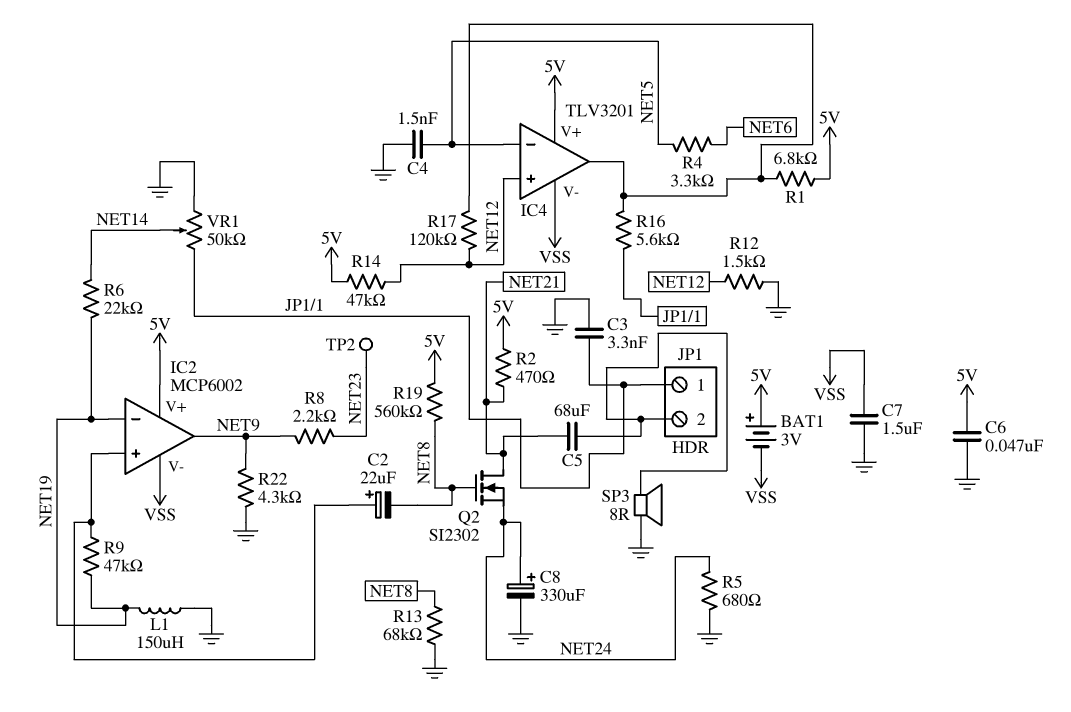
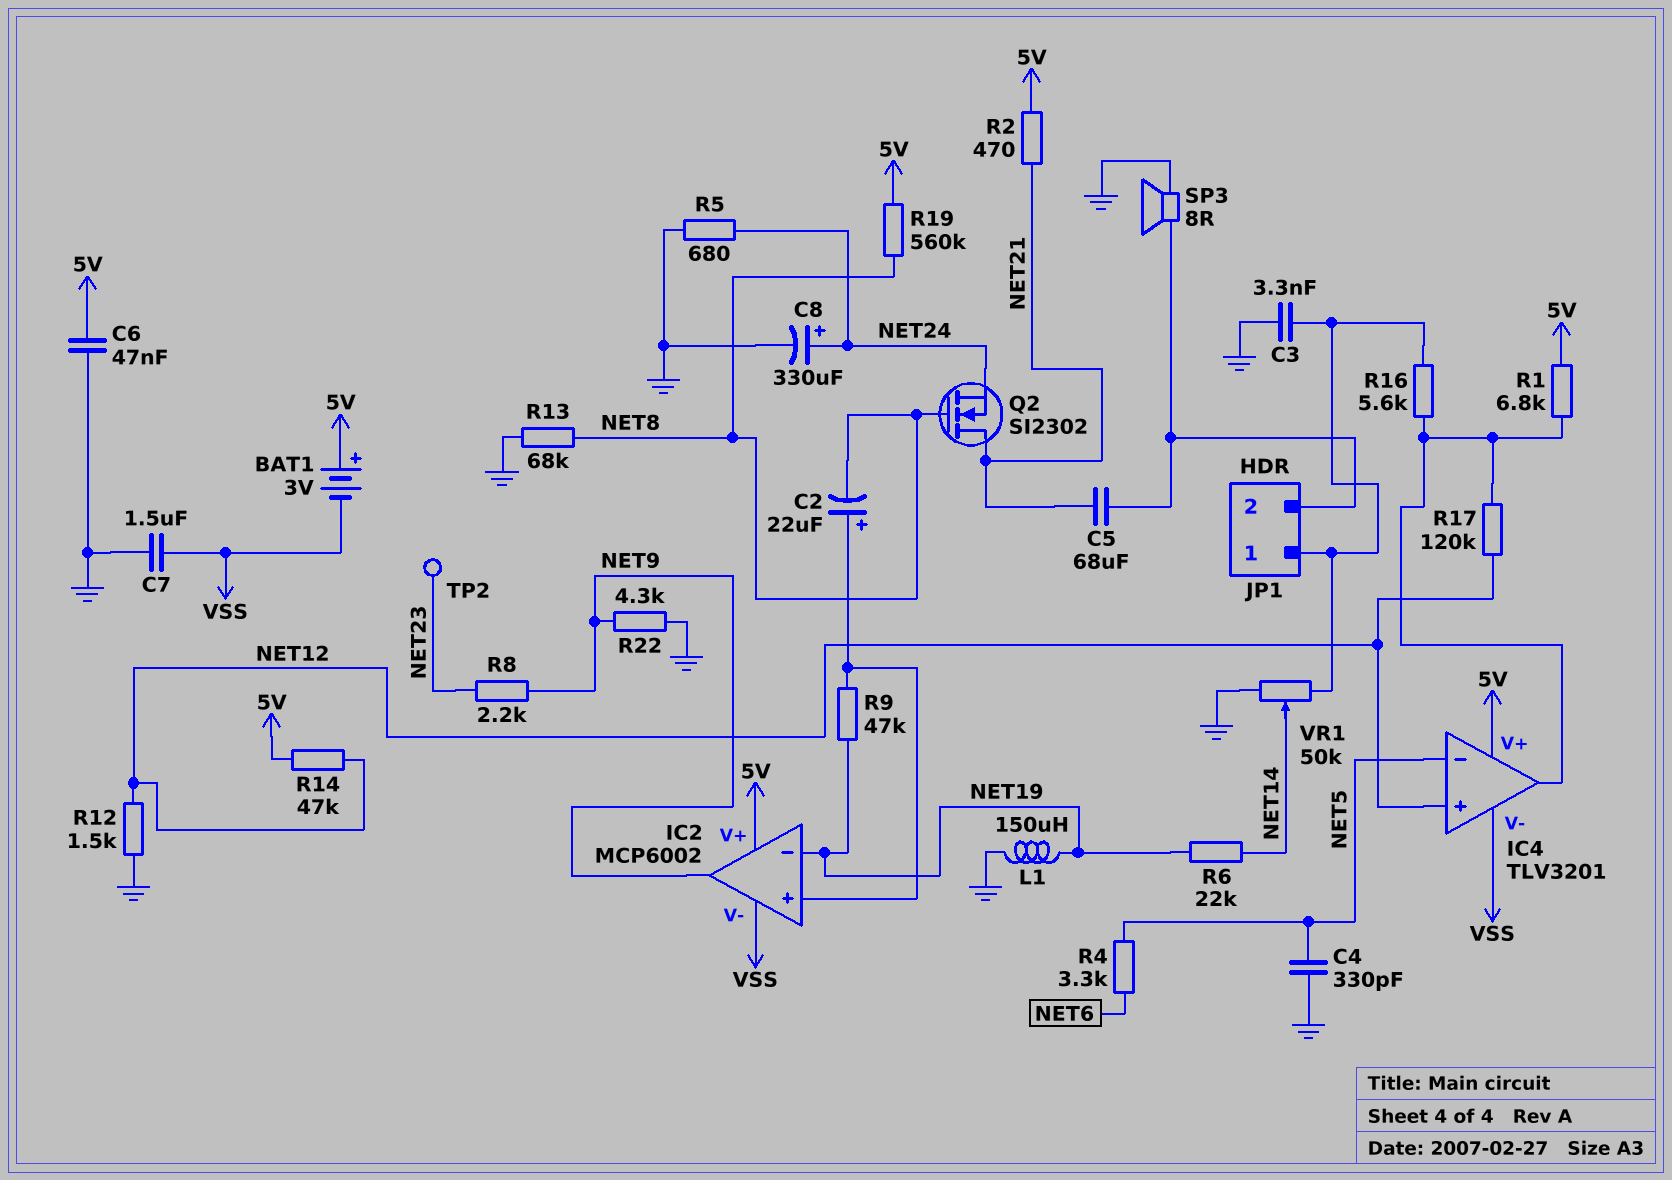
C4: 1.5nF (GND, NET5) -> 330pF (GND, NET5)

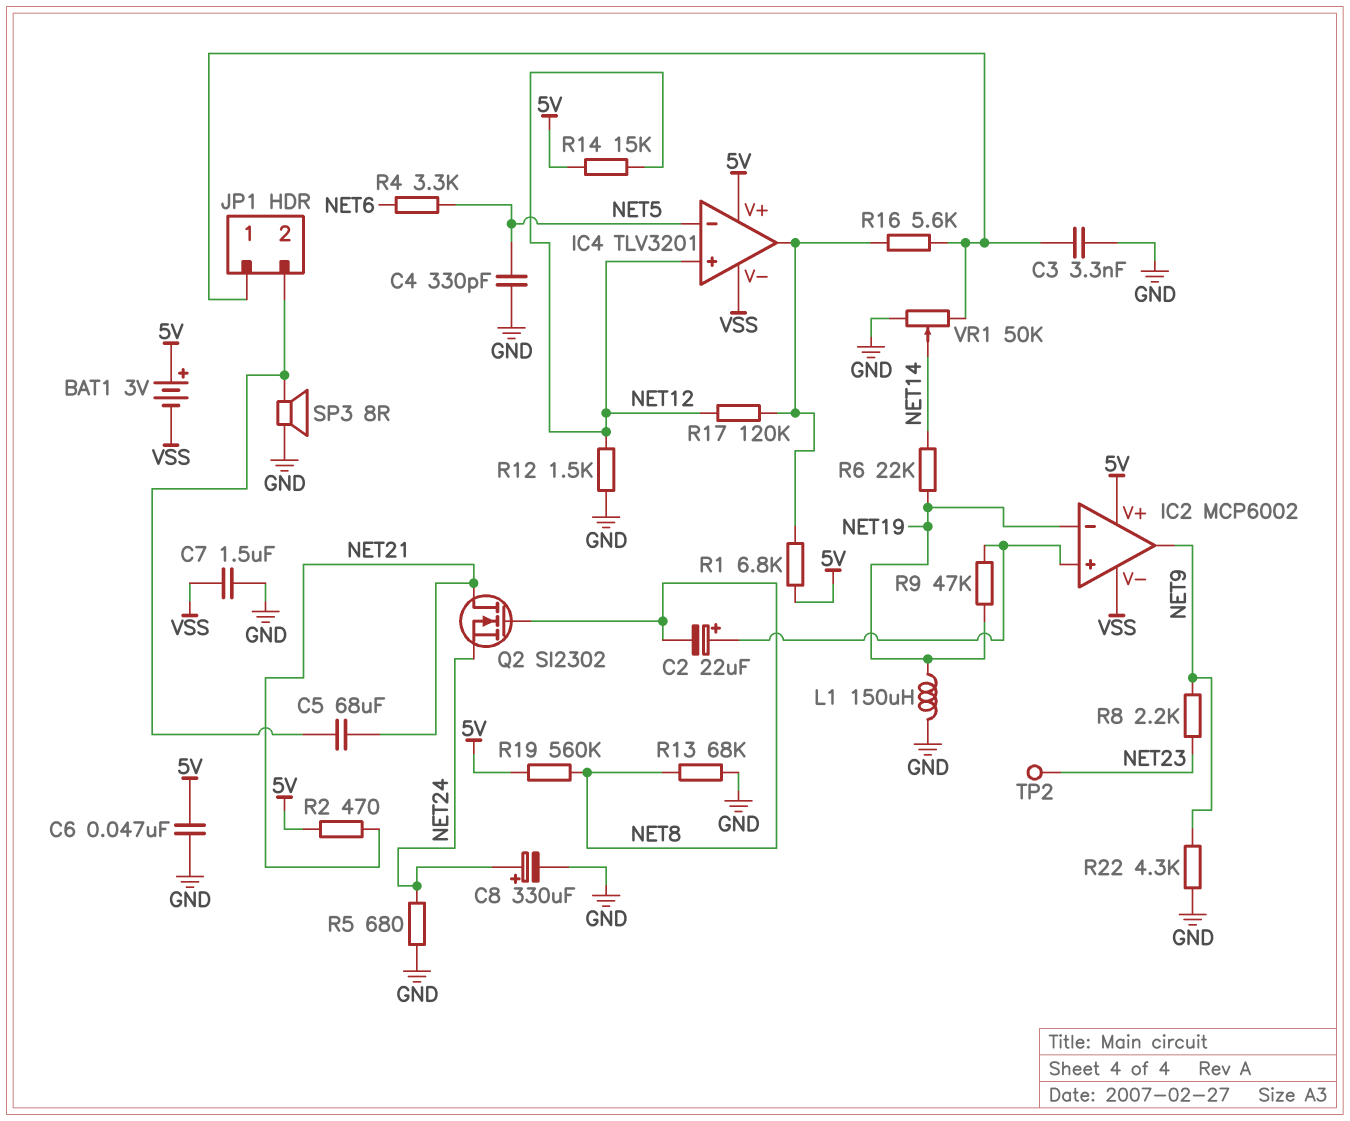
R14: 47k (5V, NET12) -> 15k (5V, NET12)

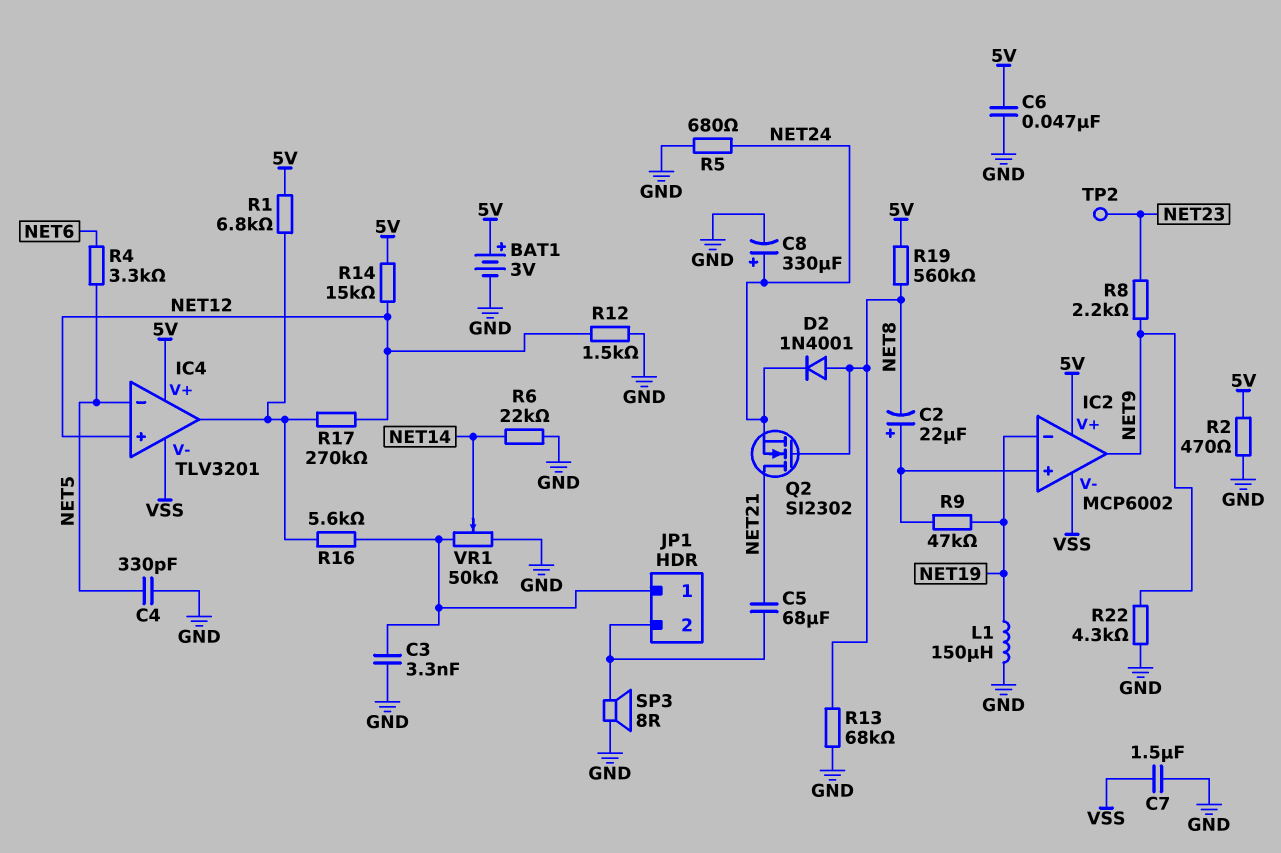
BAT1: 3V (plus 5V, minus VSS) -> 3V (plus 5V, minus GND)
D2: none -> diode 1N4001 (A NET8, K NET24)
R2: 470 (5V, NET21) -> 470 (5V, GND)
R6: 22k (NET14, NET19) -> 22k (GND, NET14)
R17: 120k (IC4/out, NET12) -> 270k (IC4/out, NET12)

